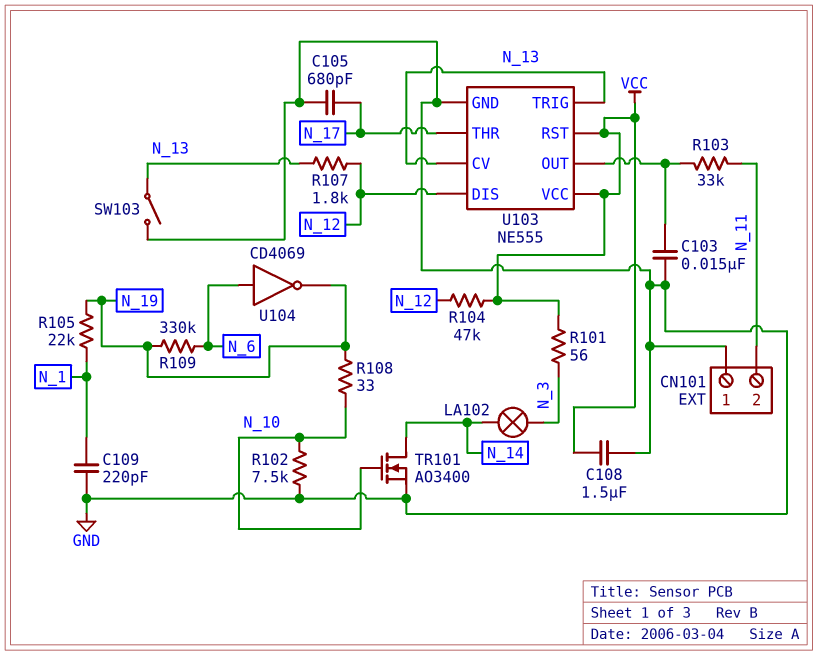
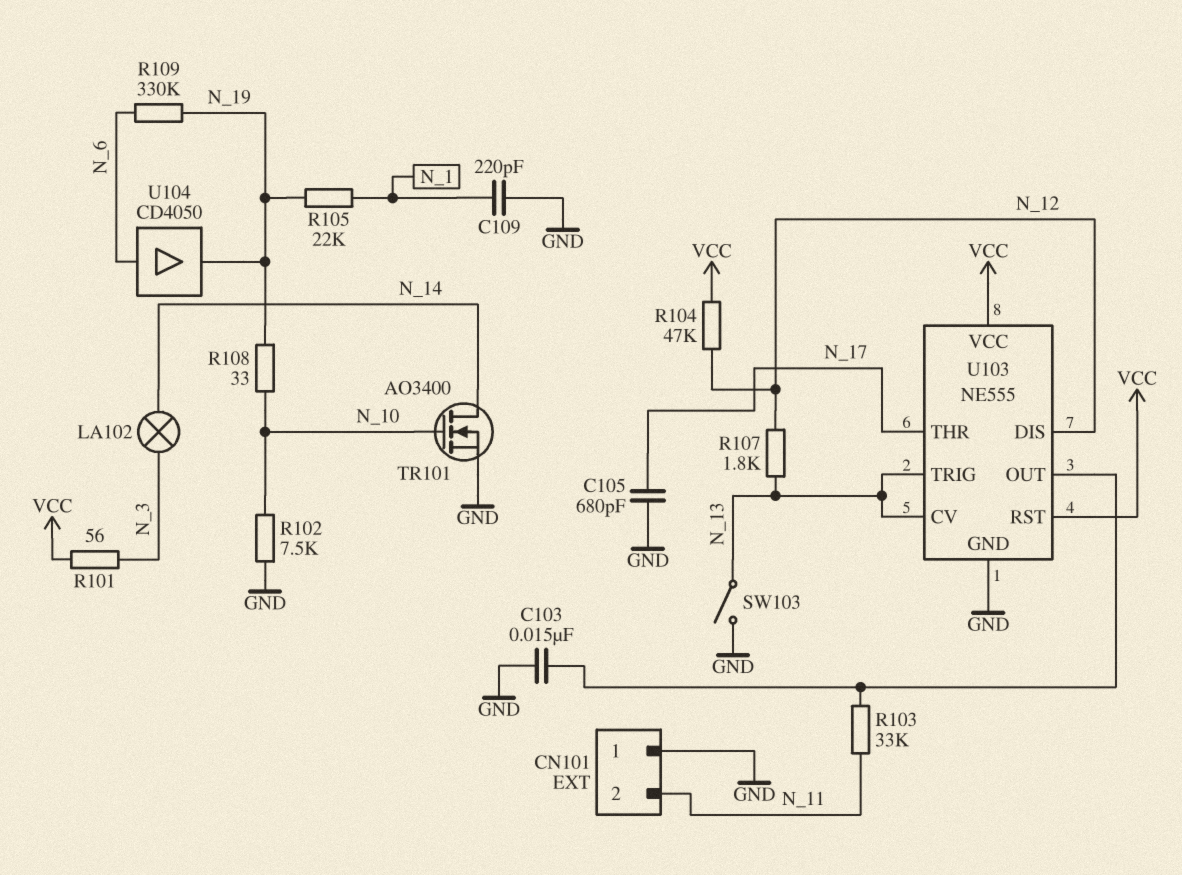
C108: 1.5uF (GND, VCC) -> none
U104: NOT CD4069 (in N_6, out N_19) -> buffer CD4050 (in N_6, out N_19)

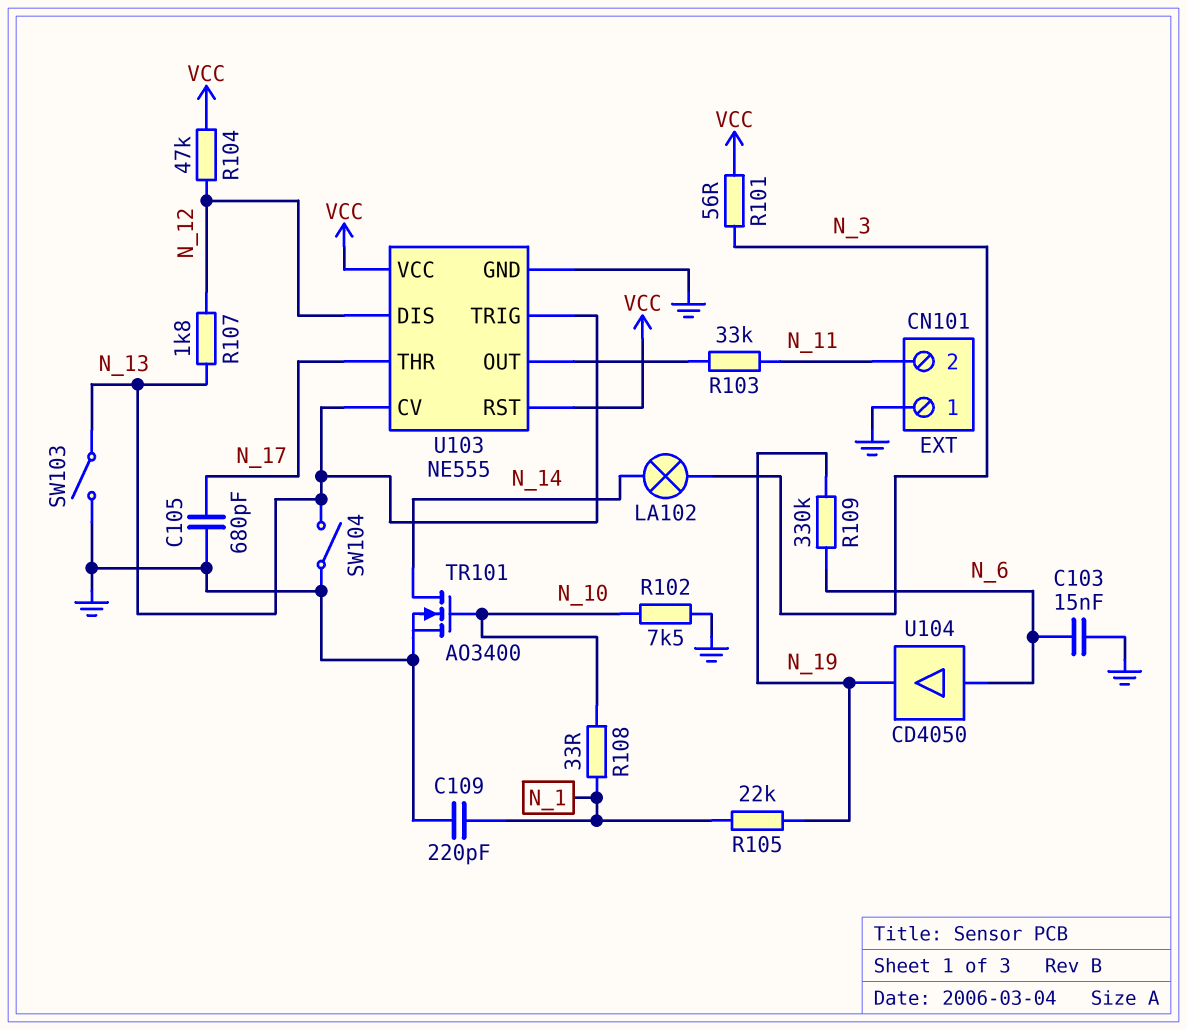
C103: 15nF (GND, U103/OUT) -> 15nF (GND, N_6)
R108: 33 (N_10, N_19) -> 33 (N_1, N_10)
SW104: none -> switch (GND, N_13)

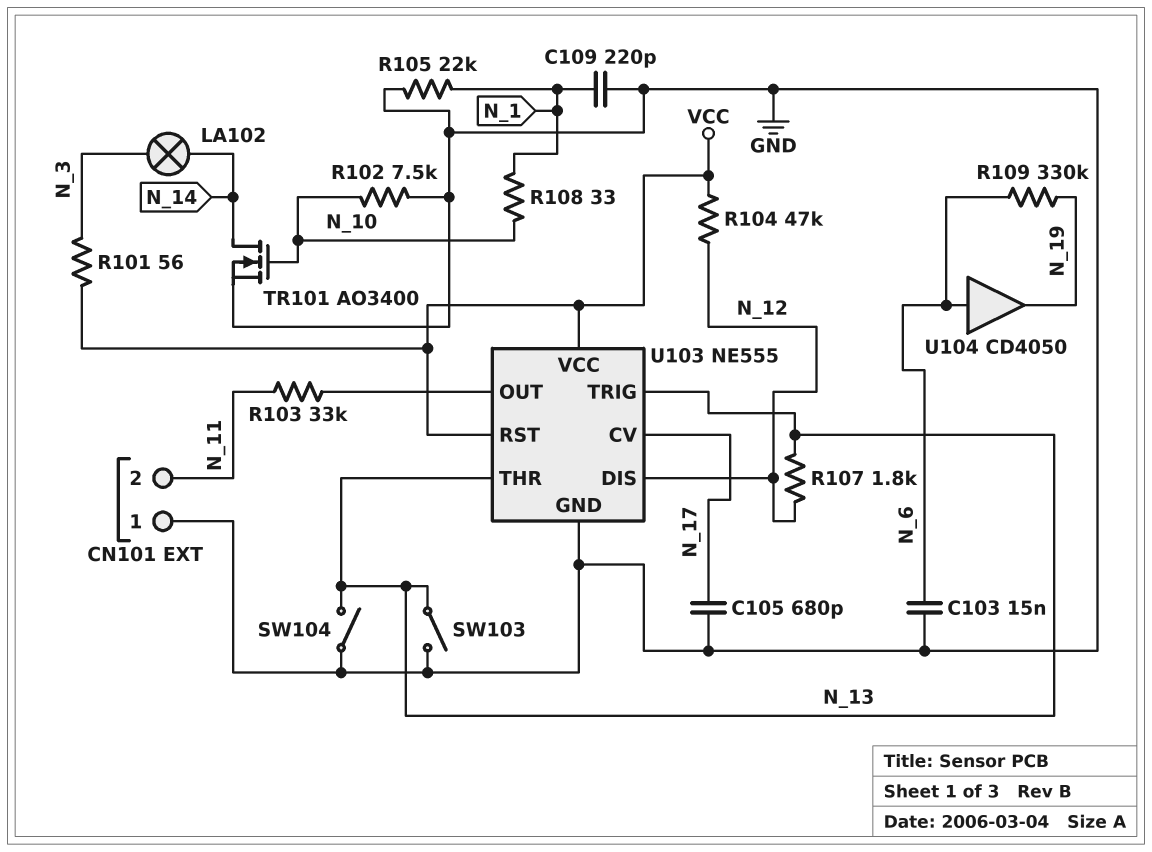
R105: 22k (N_1, N_19) -> 22k (GND, N_1)
U103 pin CV: N_13 -> N_17
U103 pin THR: N_17 -> N_13

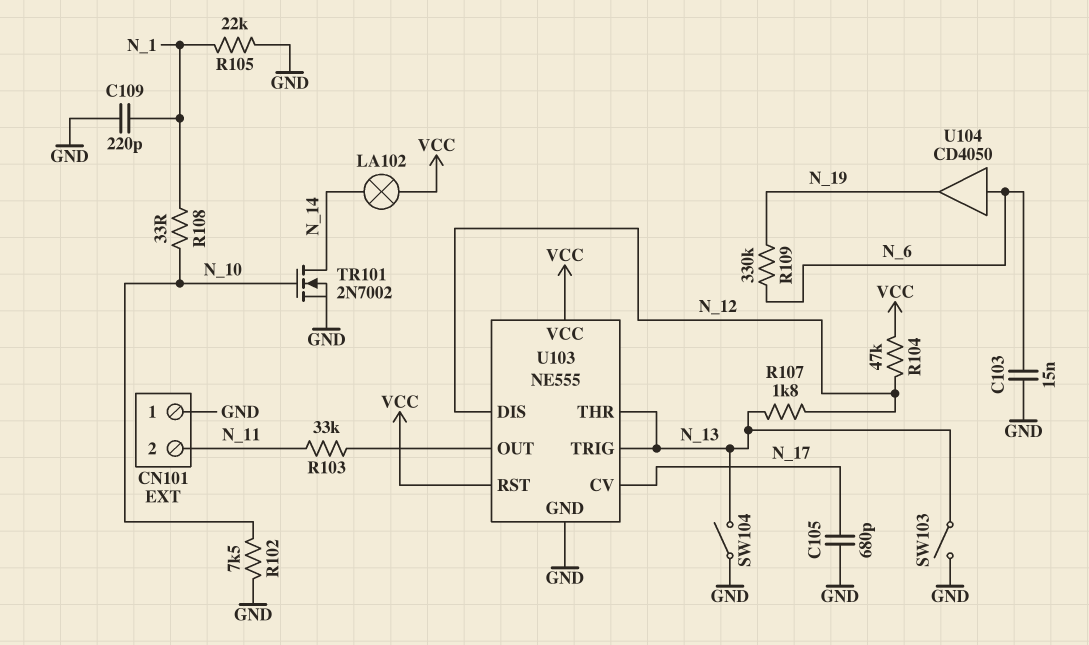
LA102: lamp (N_3, N_14) -> lamp (N_14, VCC)
R101: 56 (N_3, VCC) -> none
TR101: NMOS AO3400 (G N_10, D N_14, S GND) -> NMOS 2N7002 (G N_10, D N_14, S GND)

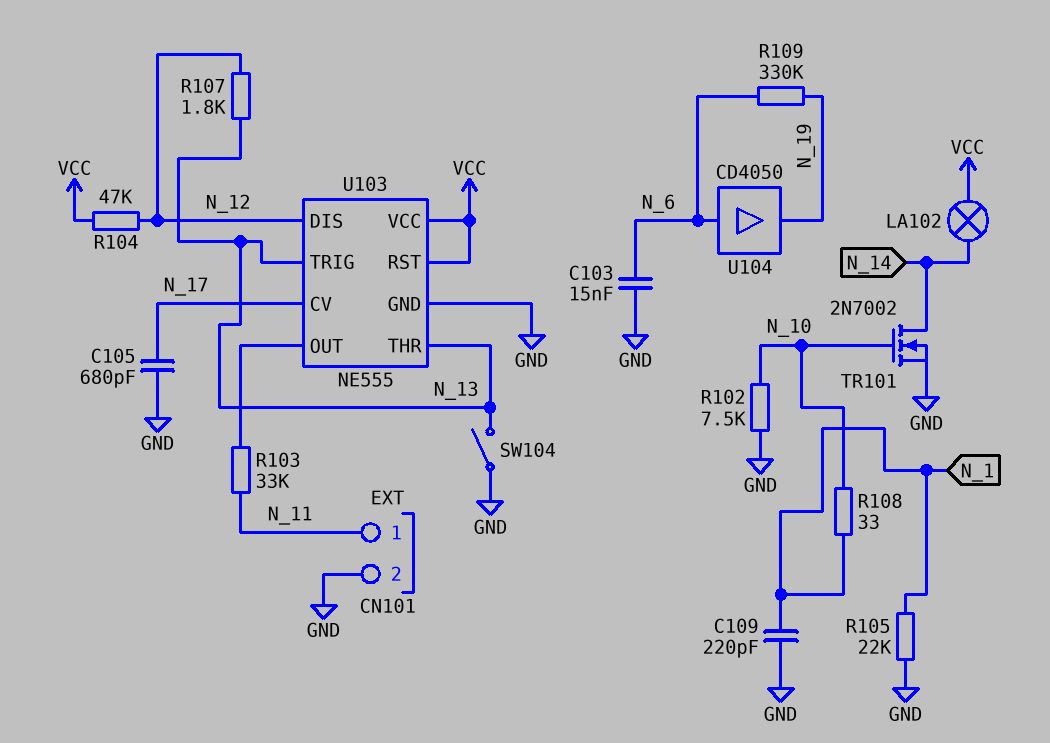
CN101 pin 1: GND -> N_11
CN101 pin 2: N_11 -> GND
SW103: switch (GND, N_13) -> none

